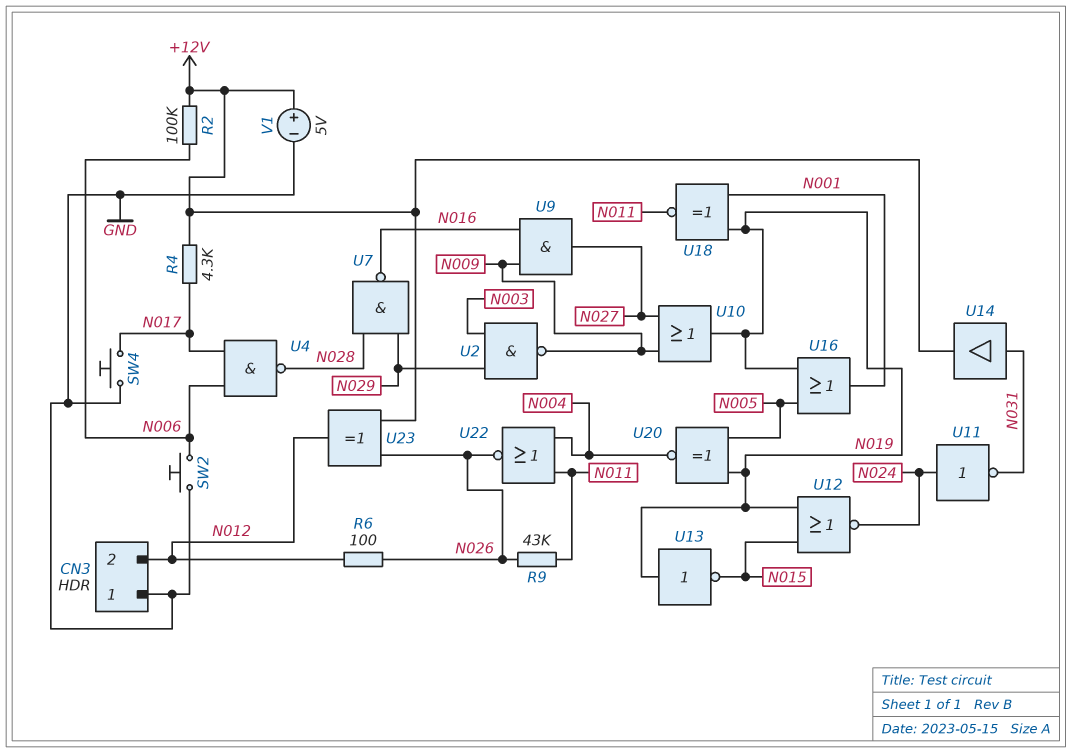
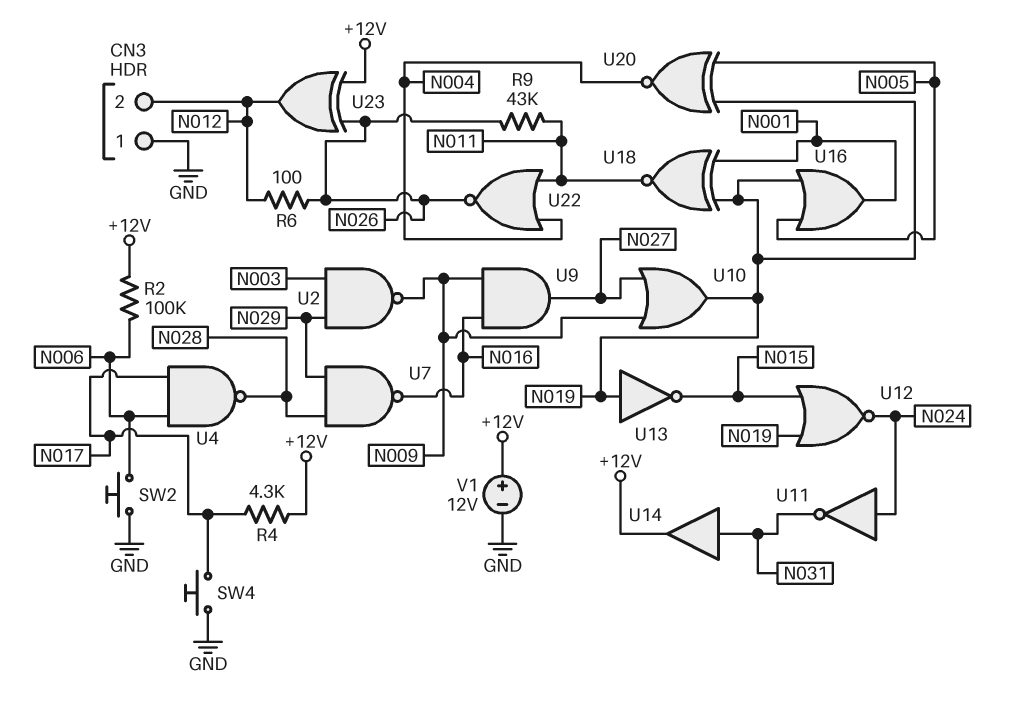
V1: 5V (plus +12V, minus GND) -> 12V (plus +12V, minus GND)

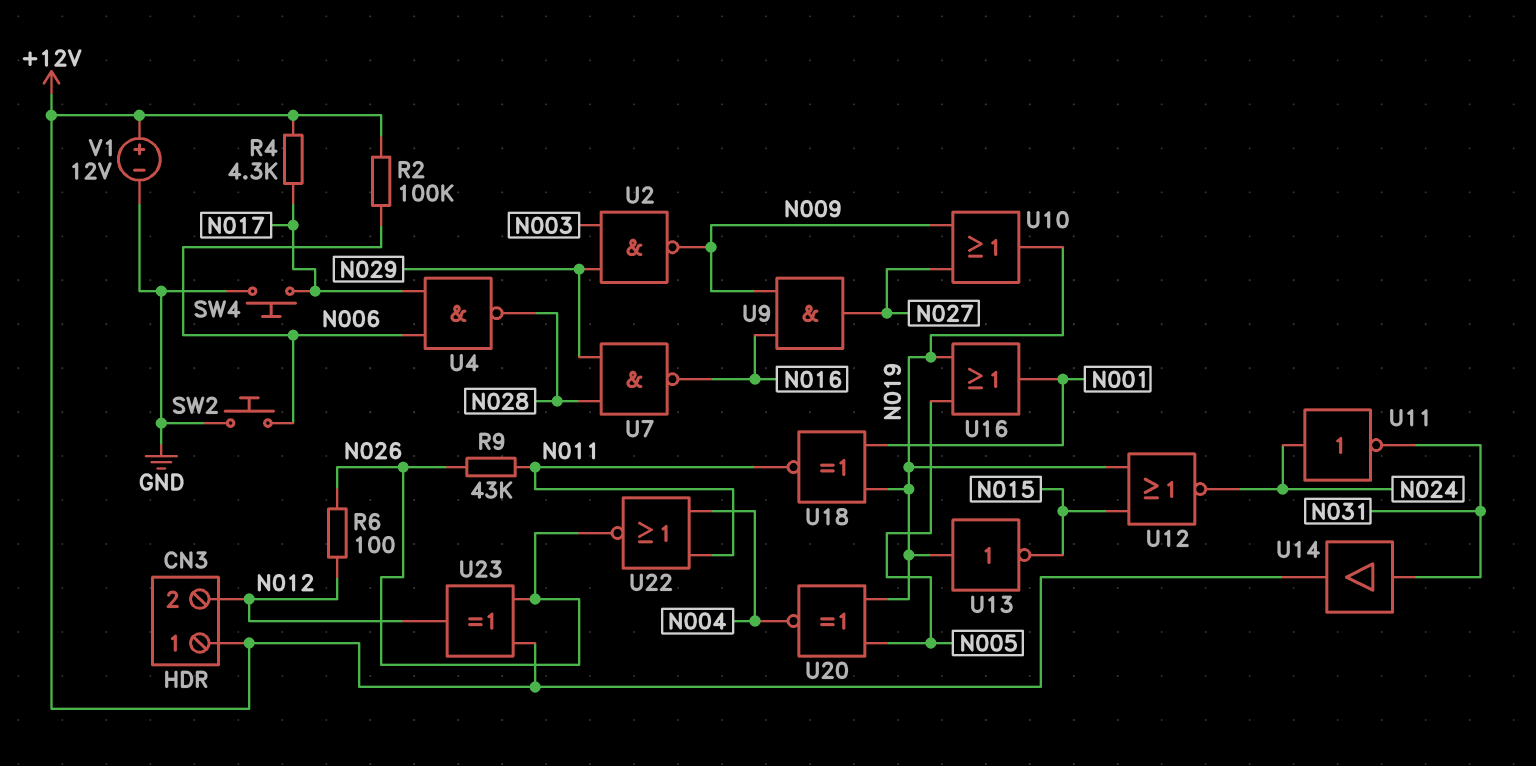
CN3 pin 1: GND -> +12V

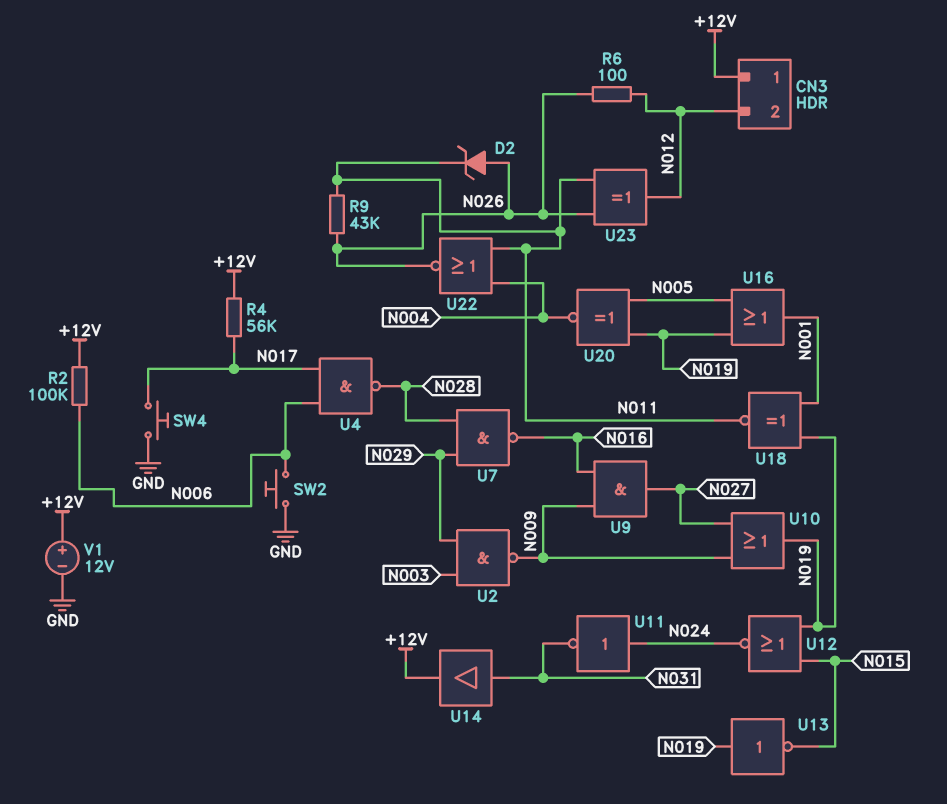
D2: none -> zener (A N026, K N011)
R4: 4.3k (+12V, N017) -> 56k (+12V, N017)
U23: XOR (in +12V, in N026, out N012) -> XOR (in N011, in N026, out N012)

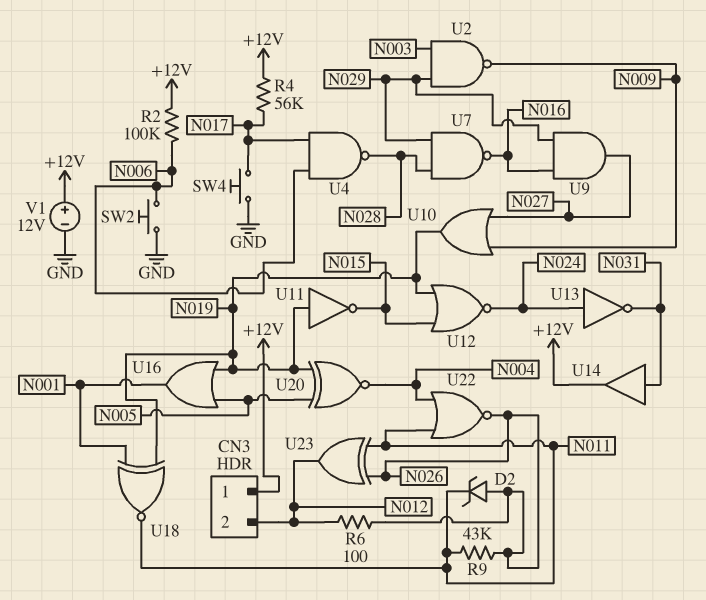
U9: AND (in N009, in N016, out N027) -> AND (in N016, in N029, out N027)
U11: NOT (in N024, out N031) -> NOT (in N019, out N015)
U13: NOT (in N019, out N015) -> NOT (in N024, out N031)

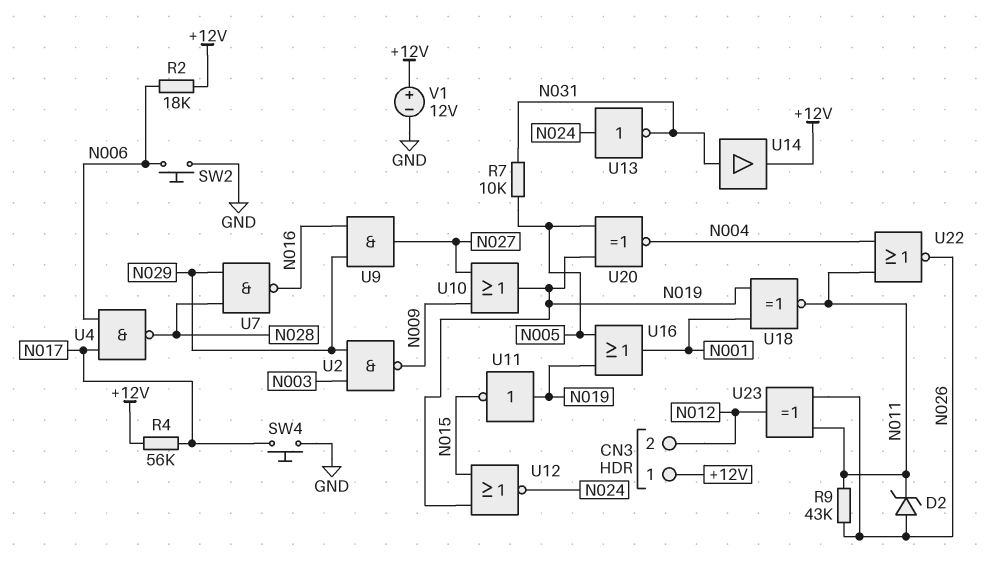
R2: 100k (+12V, N006) -> 18k (+12V, N006)
R6: 100 (N012, N026) -> none
R7: none -> 10k (N005, N031)

